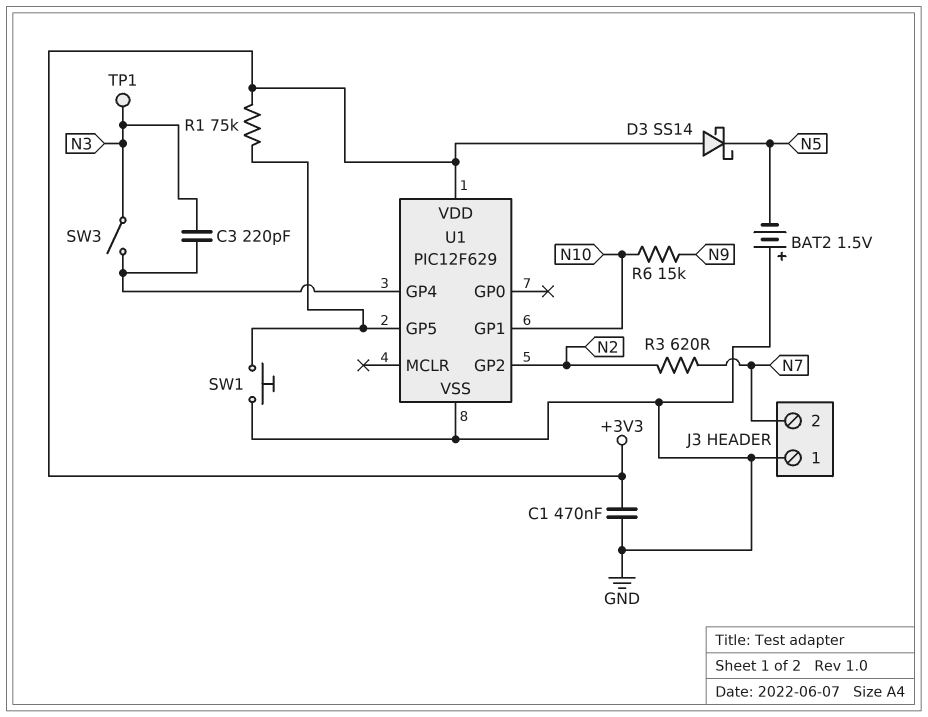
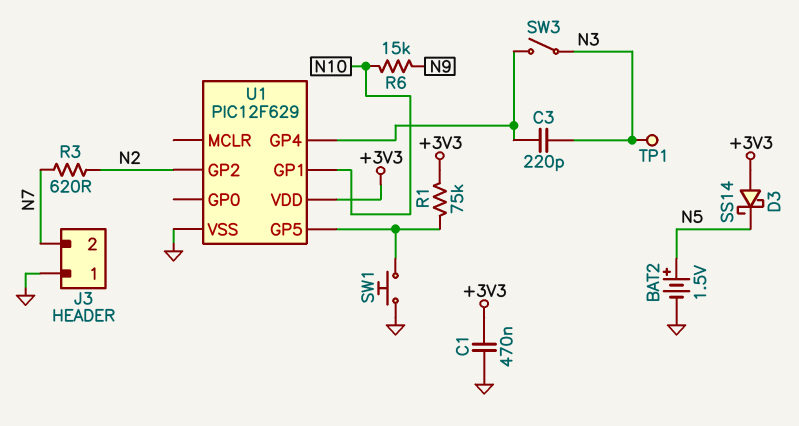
BAT2: 1.5V (plus GND, minus N5) -> 1.5V (plus N5, minus GND)

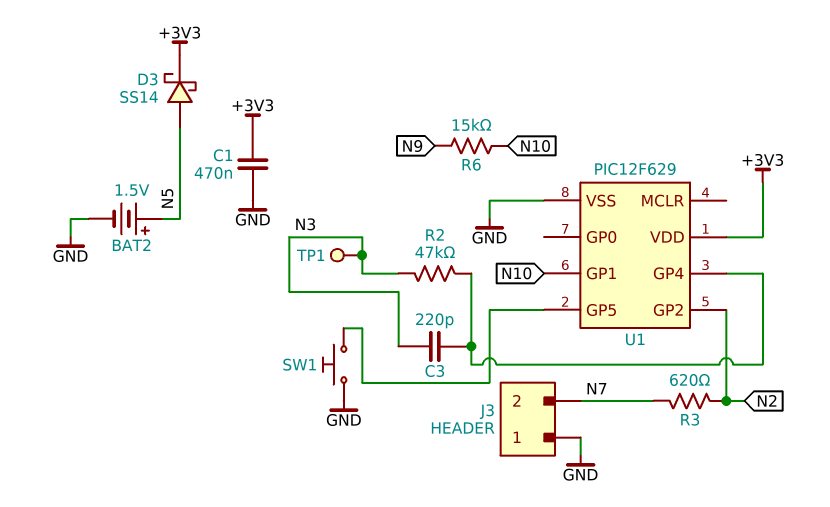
D3: schottky SS14 (A +3V3, K N5) -> schottky SS14 (A N5, K +3V3)
R1: 75k (+3V3, U1/GP5) -> none
R2: none -> 47k (N3, U1/GP4)
SW3: switch (N3, U1/GP4) -> none

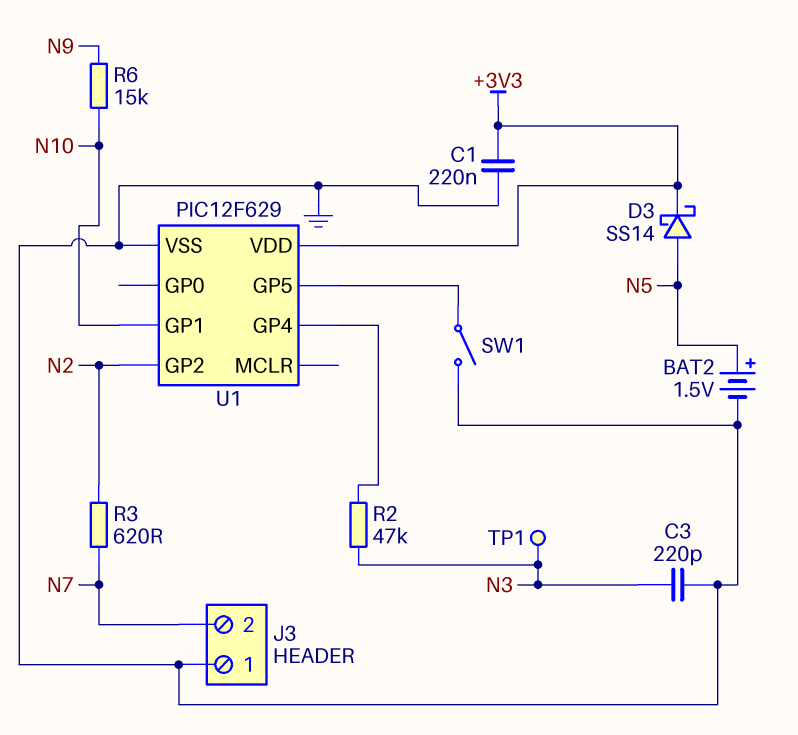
C1: 470nF (+3V3, GND) -> 220nF (+3V3, GND)
C3: 220pF (N3, U1/GP4) -> 220pF (GND, N3)
SW1: button (GND, U1/GP5) -> switch (GND, U1/GP5)

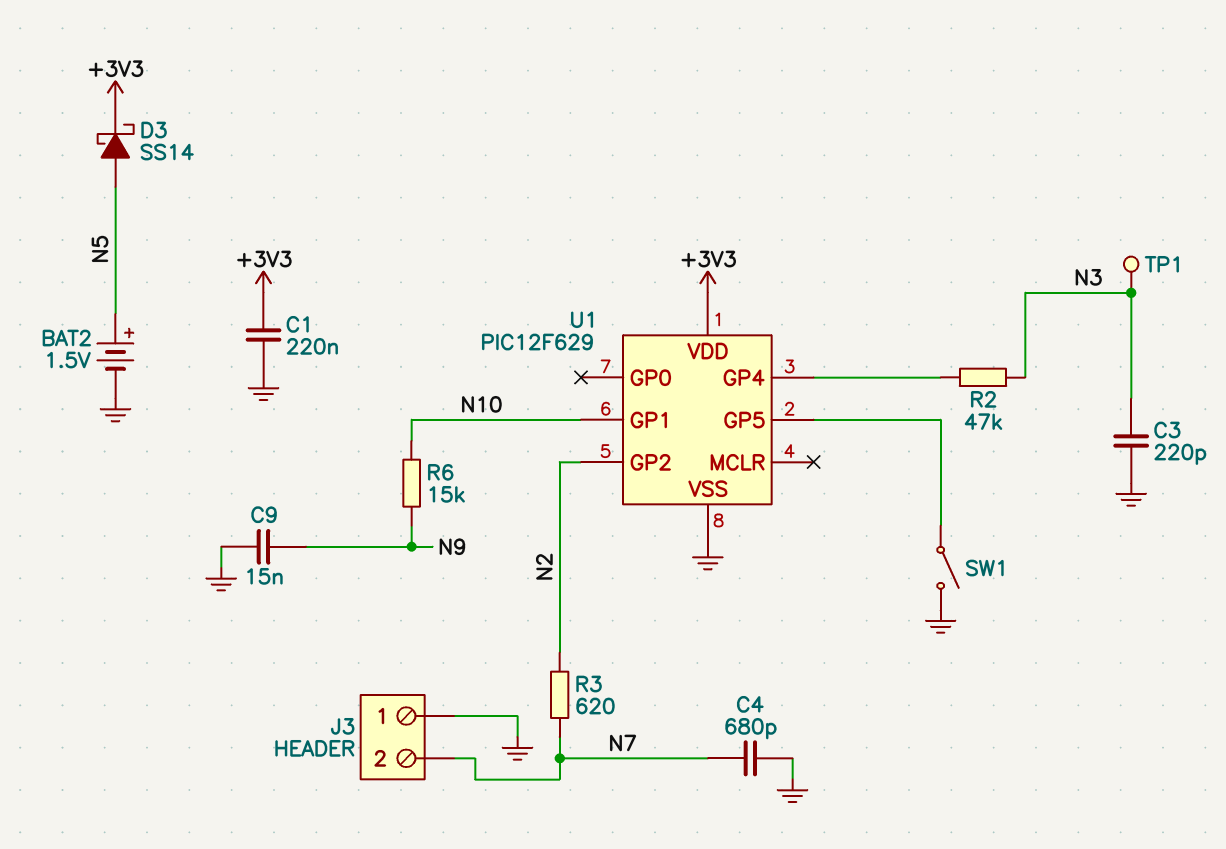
C4: none -> 680pF (GND, N7)
C9: none -> 15nF (GND, N9)

